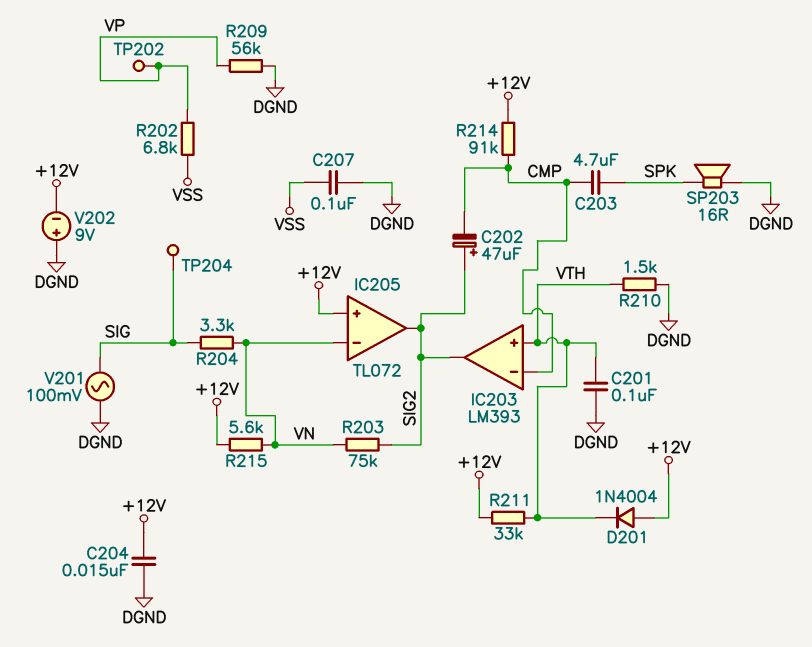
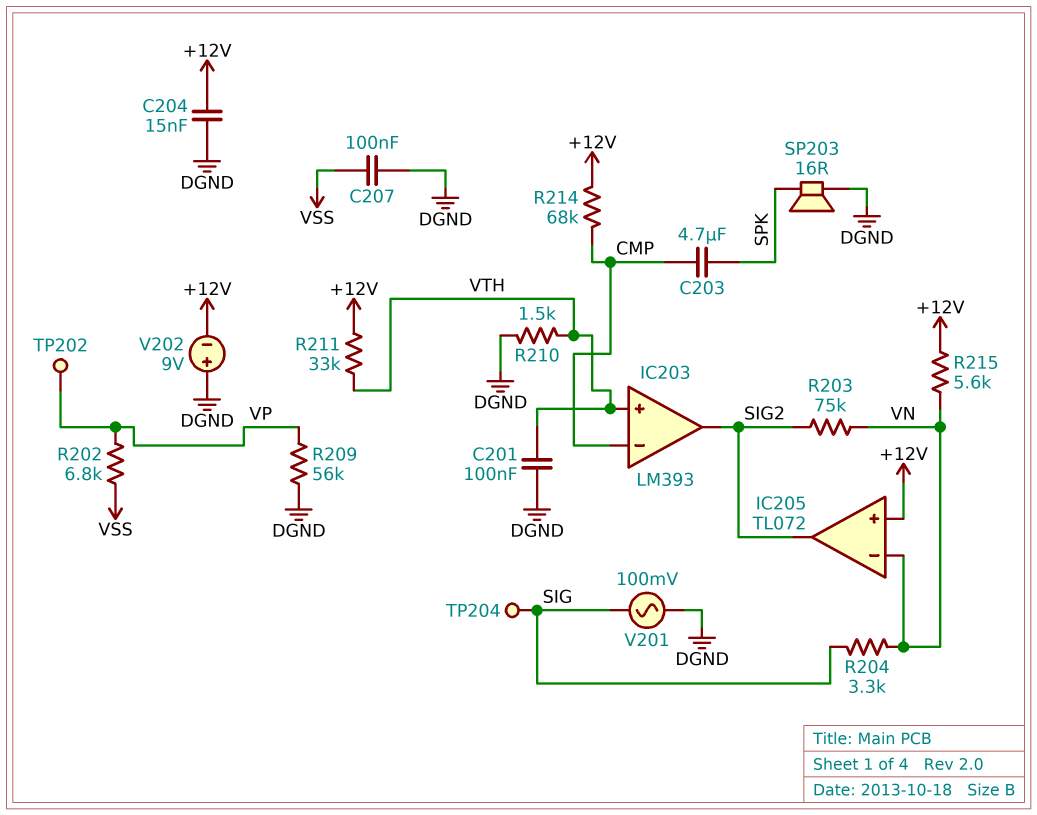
C202: 47uF (plus SIG2, minus CMP) -> none
D201: diode 1N4004 (A +12V, K VTH) -> none
R214: 91k (+12V, CMP) -> 68k (+12V, CMP)

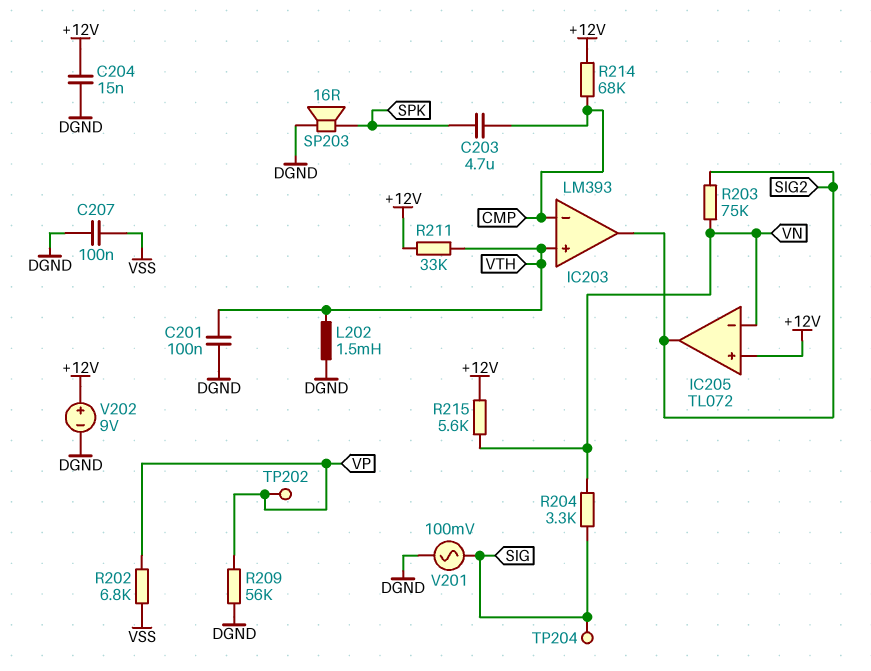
L202: none -> 1.5mH (DGND, VTH)
R210: 1.5k (DGND, VTH) -> none
V202: 9V (plus DGND, minus +12V) -> 9V (plus +12V, minus DGND)

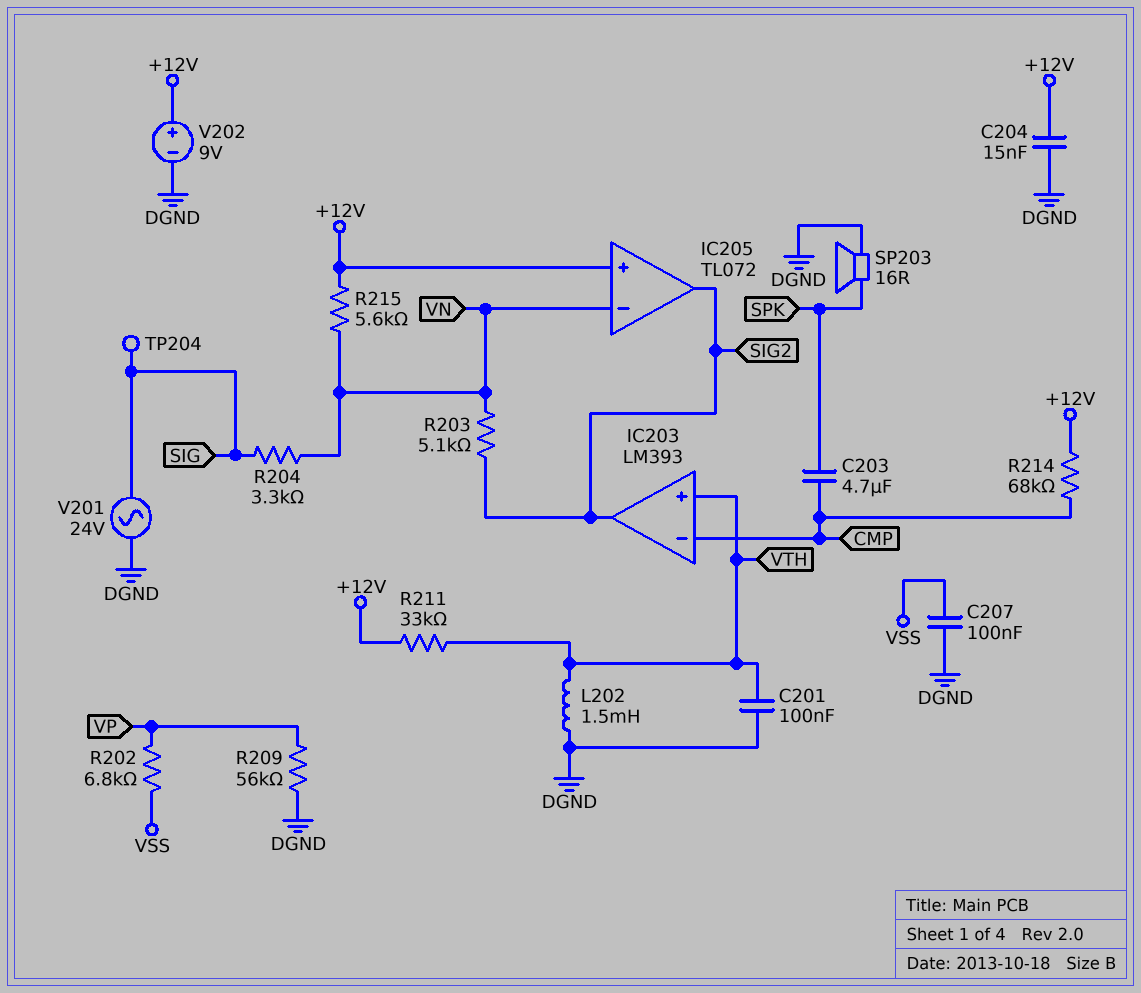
R203: 75k (SIG2, VN) -> 5.1k (SIG2, VN)
TP202: test point (VP) -> none
V201: AC 100mV (DGND, SIG) -> AC 24V (DGND, SIG)

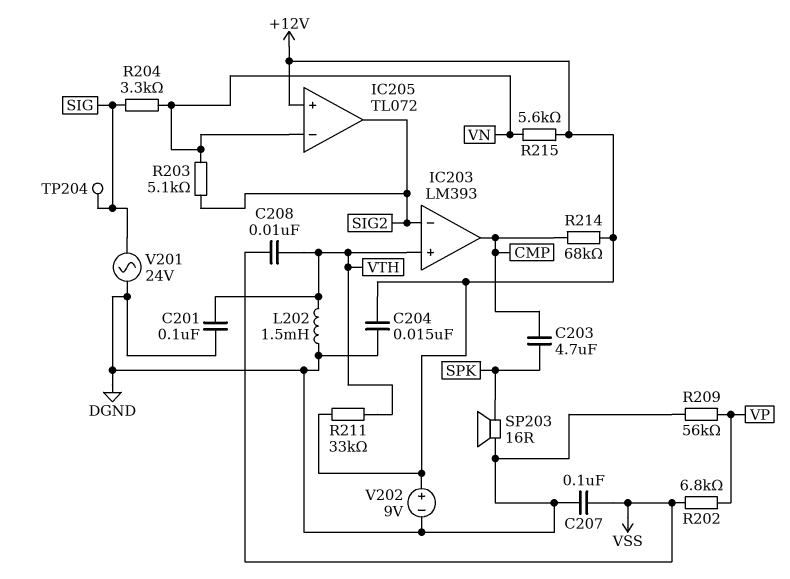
C208: none -> 10nF (VSS, VTH)
IC203 pin in-: CMP -> SIG2
IC203 pin out: SIG2 -> CMP

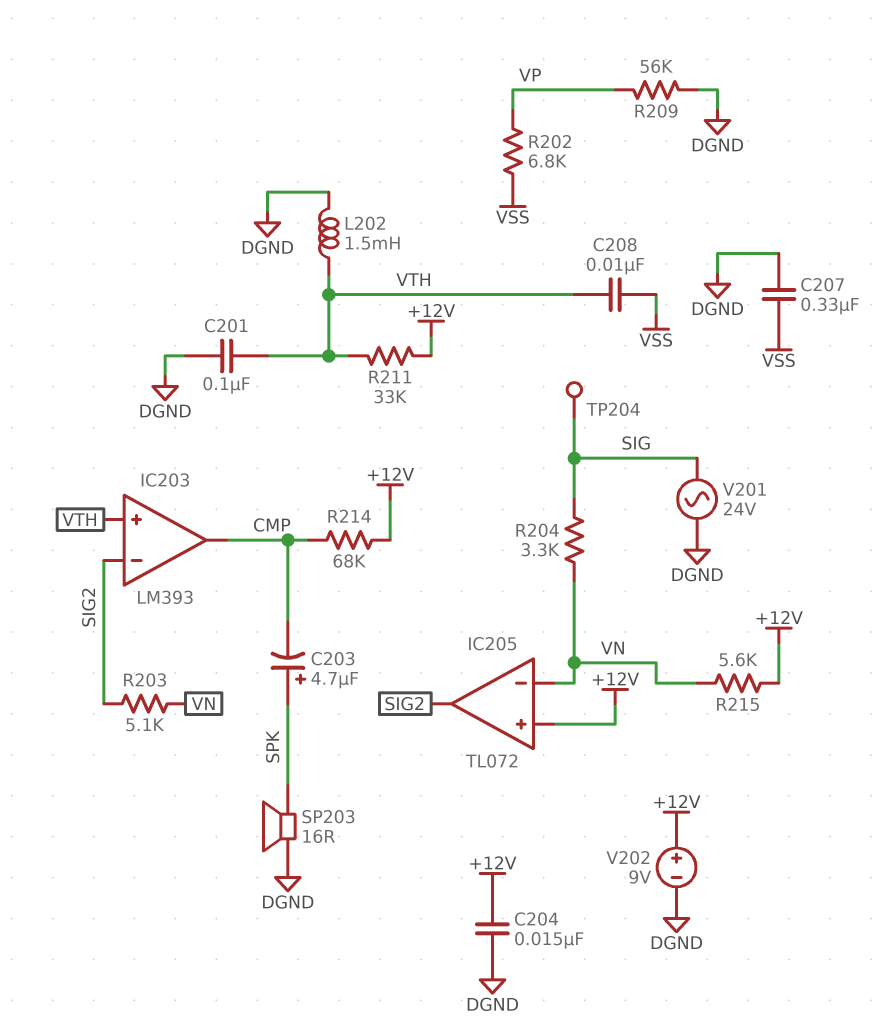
C203: 4.7uF (CMP, SPK) -> 4.7uF (plus SPK, minus CMP)
C207: 100nF (DGND, VSS) -> 330nF (DGND, VSS)

